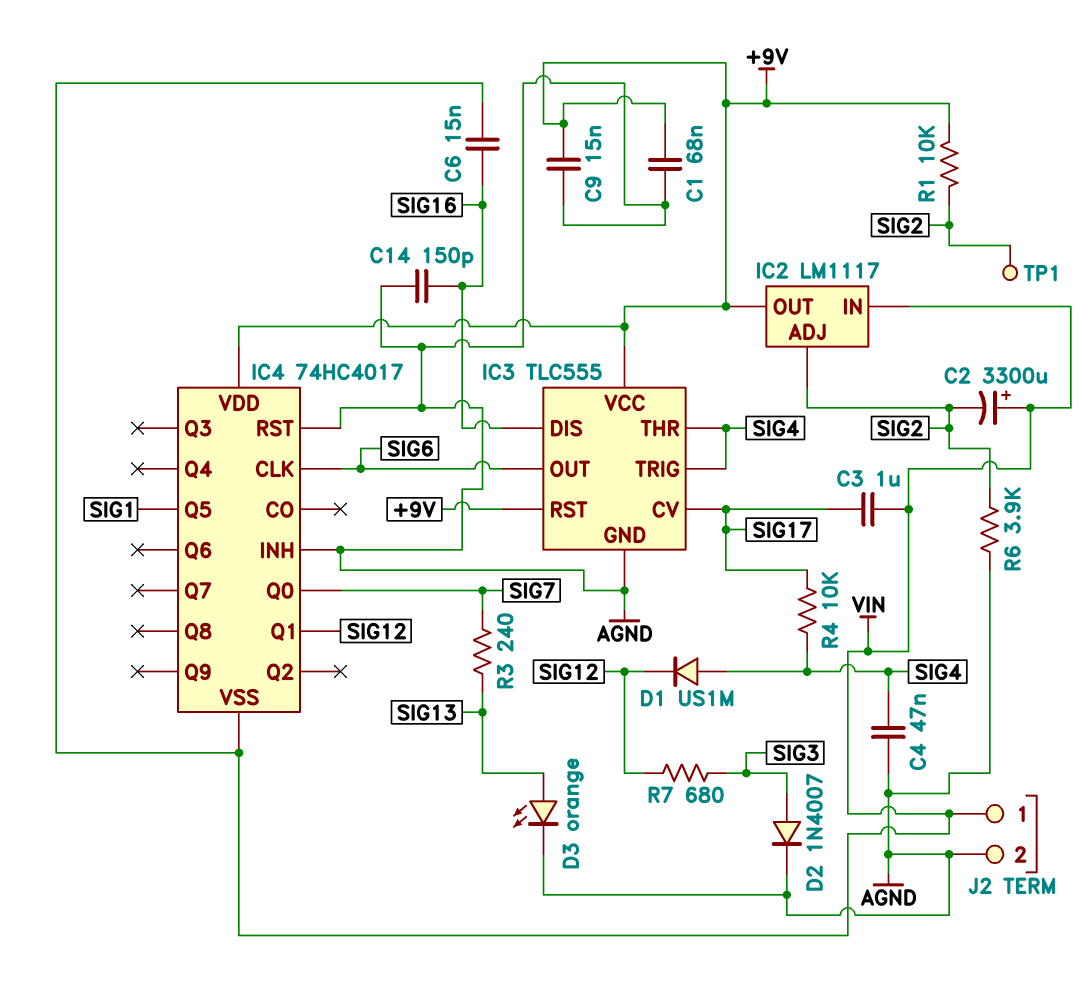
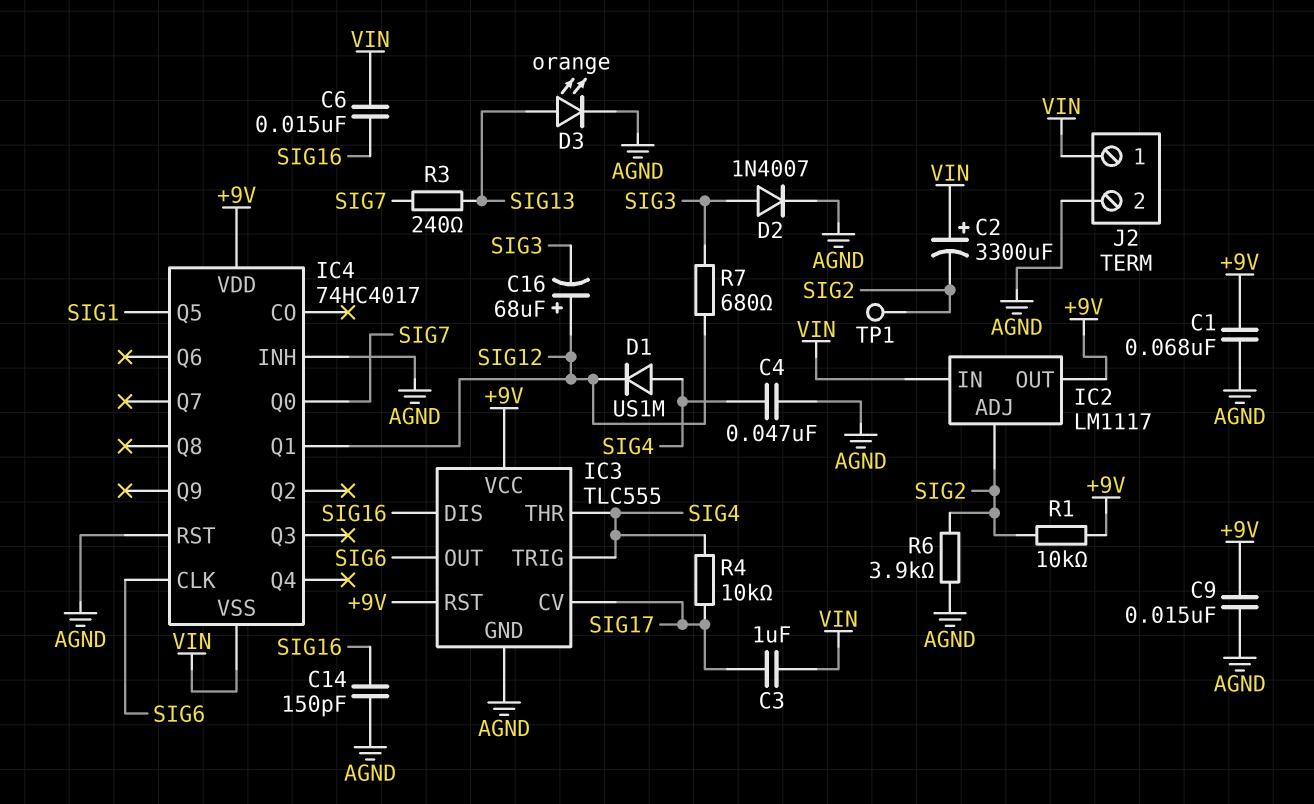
C16: none -> 68uF (plus SIG12, minus SIG3)

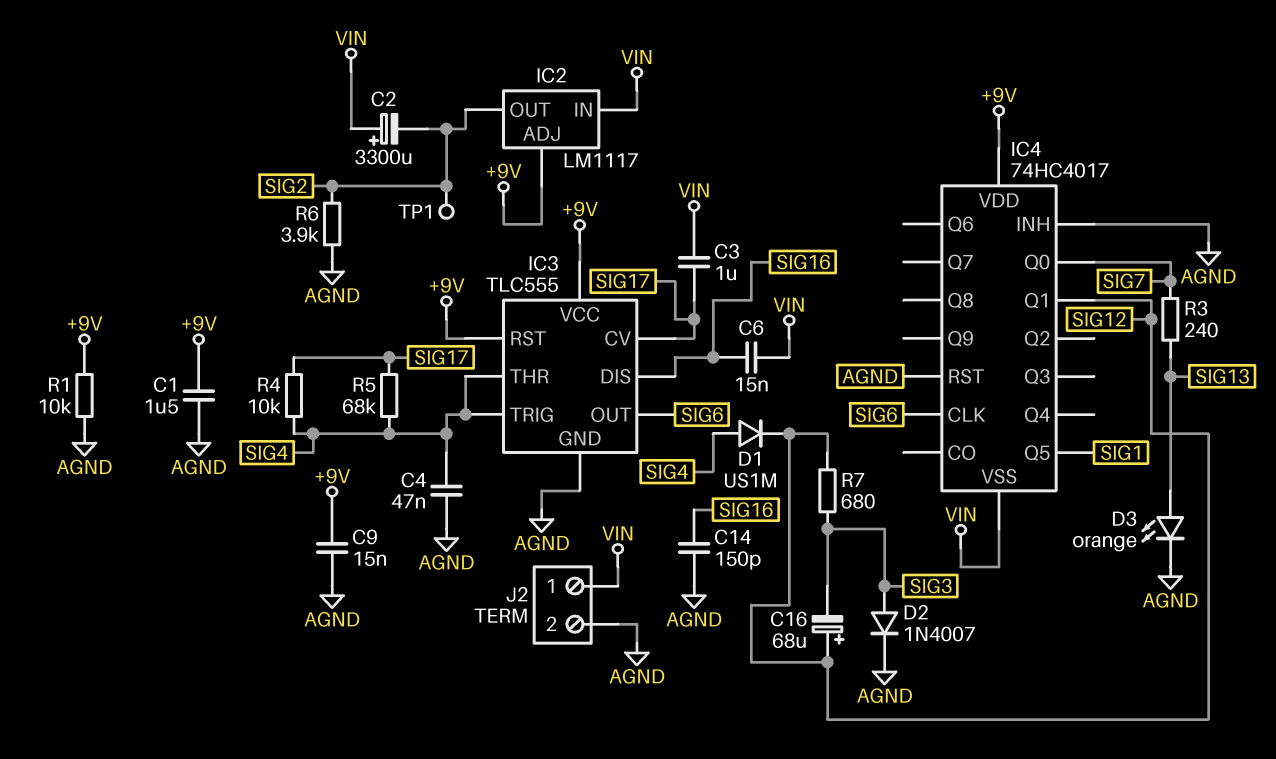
C1: 68nF (+9V, AGND) -> 1.5uF (+9V, AGND)
IC2 pin ADJ: SIG2 -> +9V
IC2 pin OUT: +9V -> SIG2
R1: 10k (+9V, SIG2) -> 10k (+9V, AGND)
R5: none -> 68k (SIG4, SIG17)

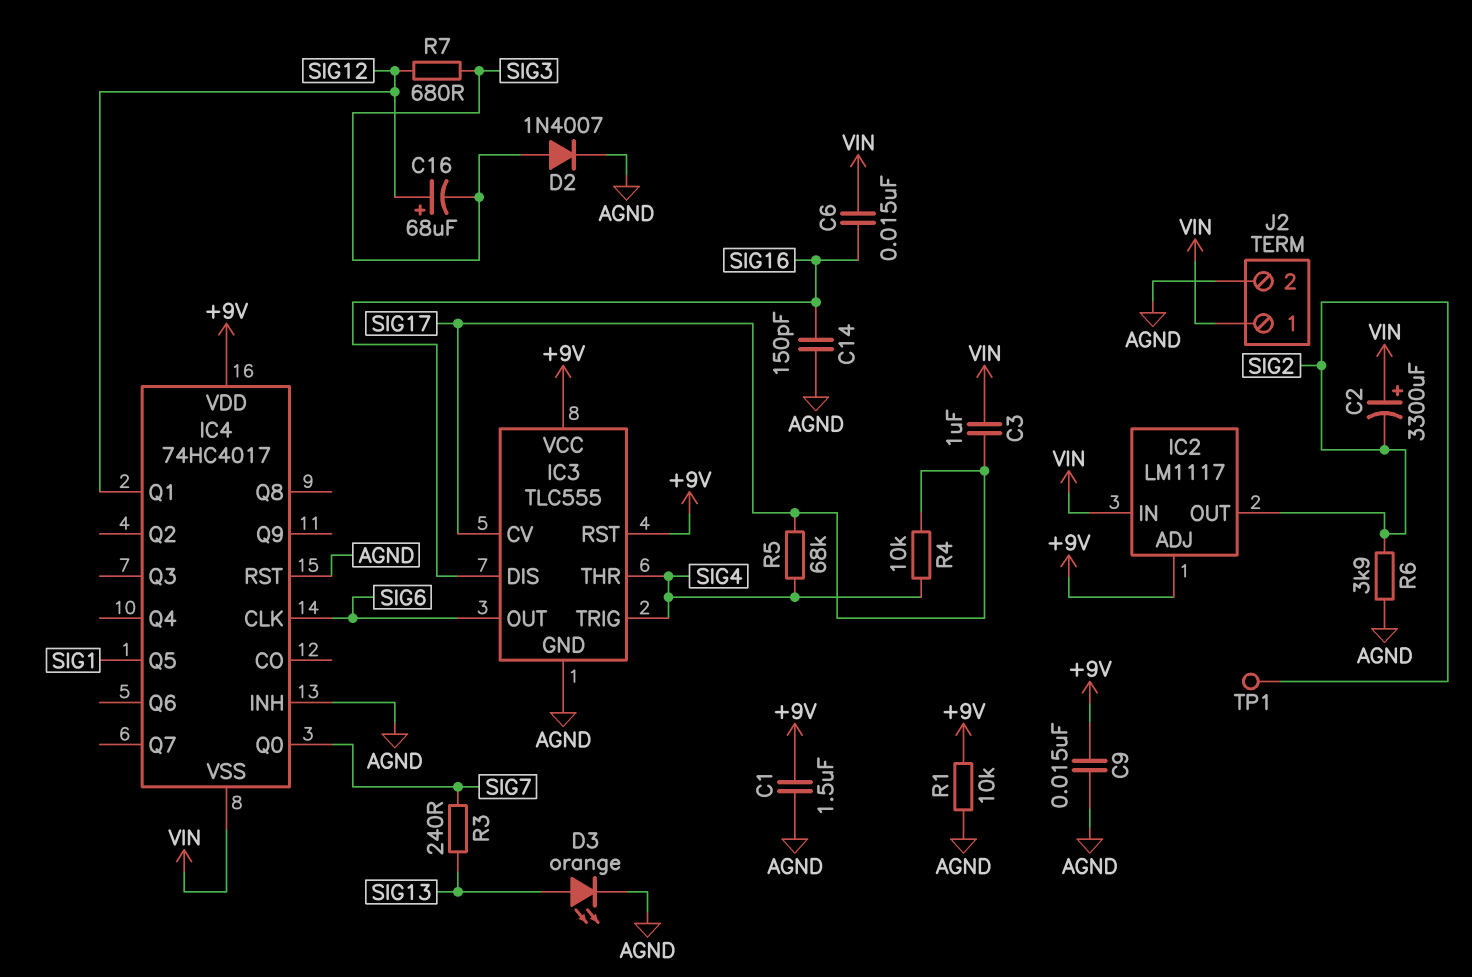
C4: 47nF (AGND, SIG4) -> none
D1: diode US1M (A SIG4, K SIG12) -> none

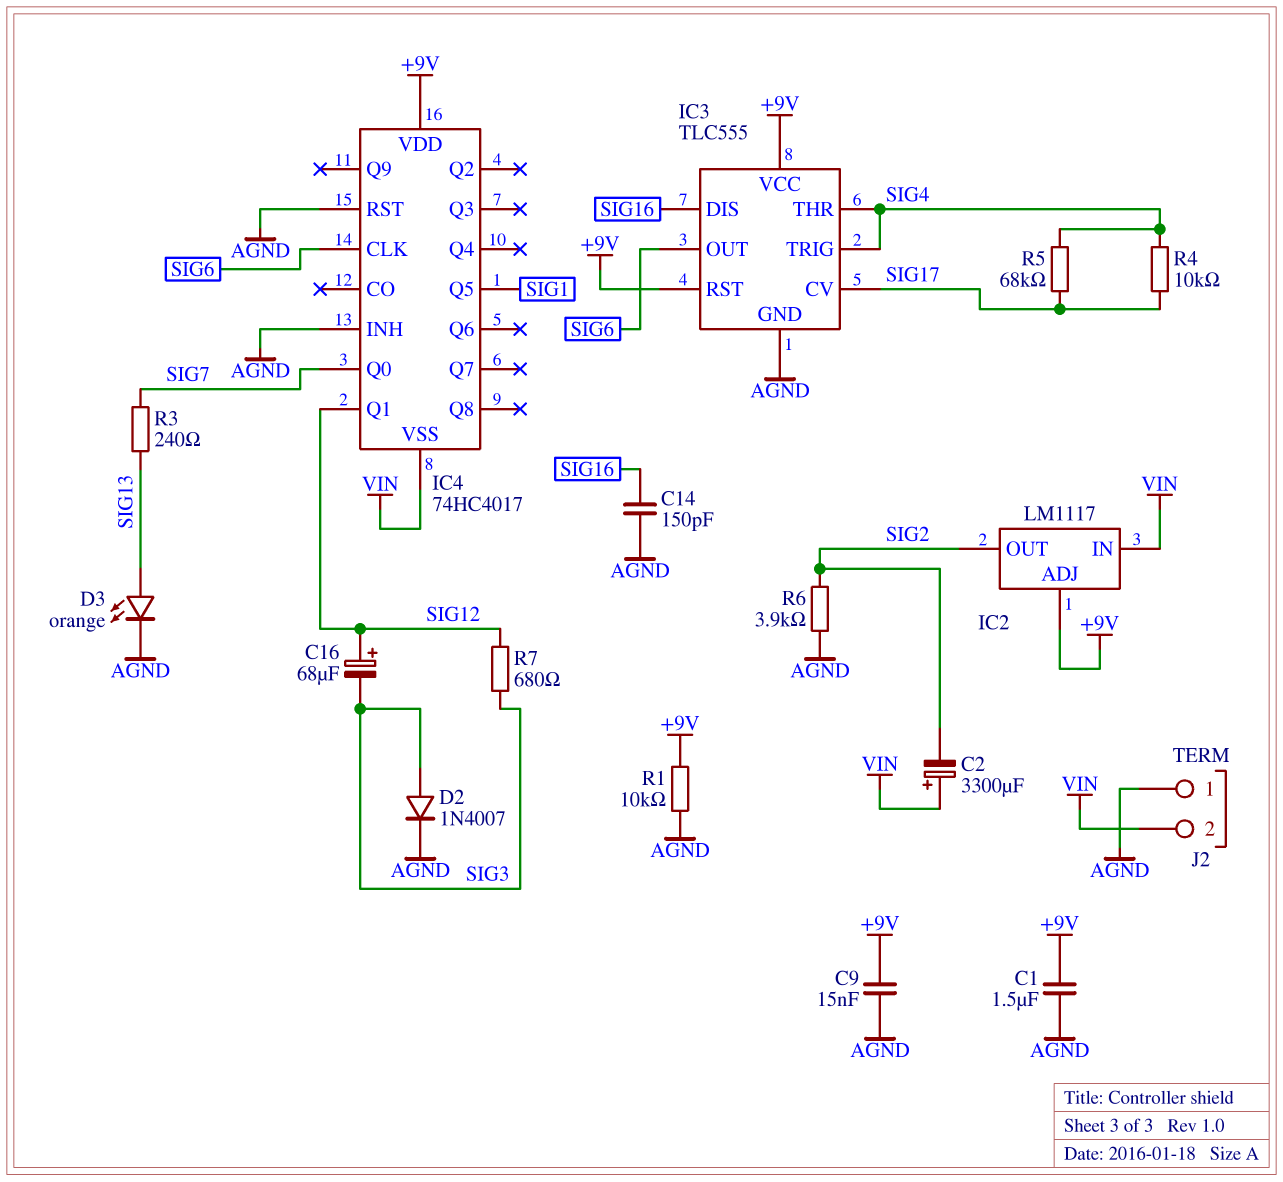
C3: 1uF (SIG17, VIN) -> none
C6: 15nF (SIG16, VIN) -> none
J2 pin 1: VIN -> AGND
J2 pin 2: AGND -> VIN
TP1: test point (SIG2) -> none

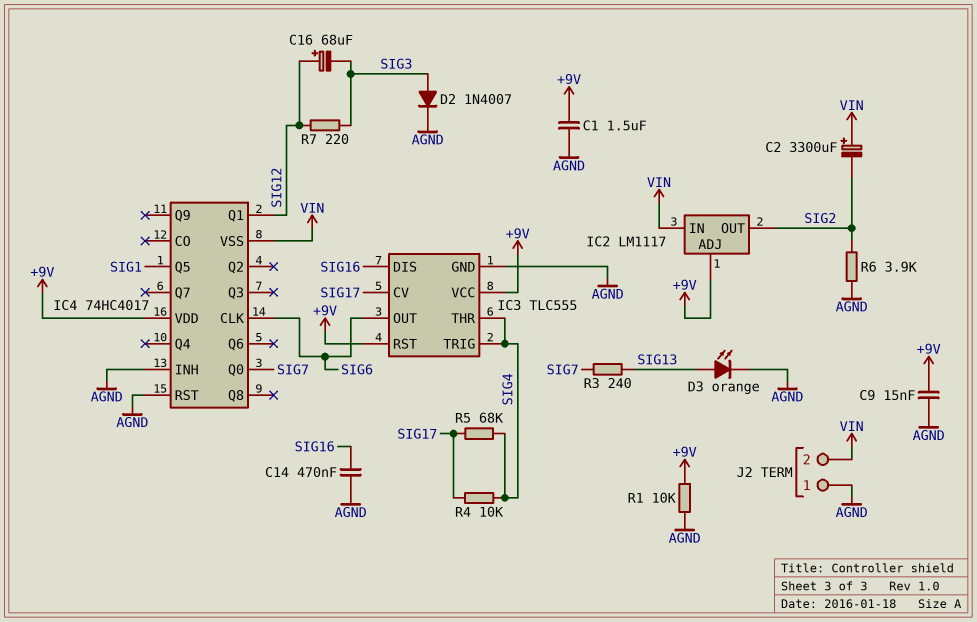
C14: 150pF (AGND, SIG16) -> 470nF (AGND, SIG16)
R7: 680 (SIG3, SIG12) -> 220 (SIG3, SIG12)

